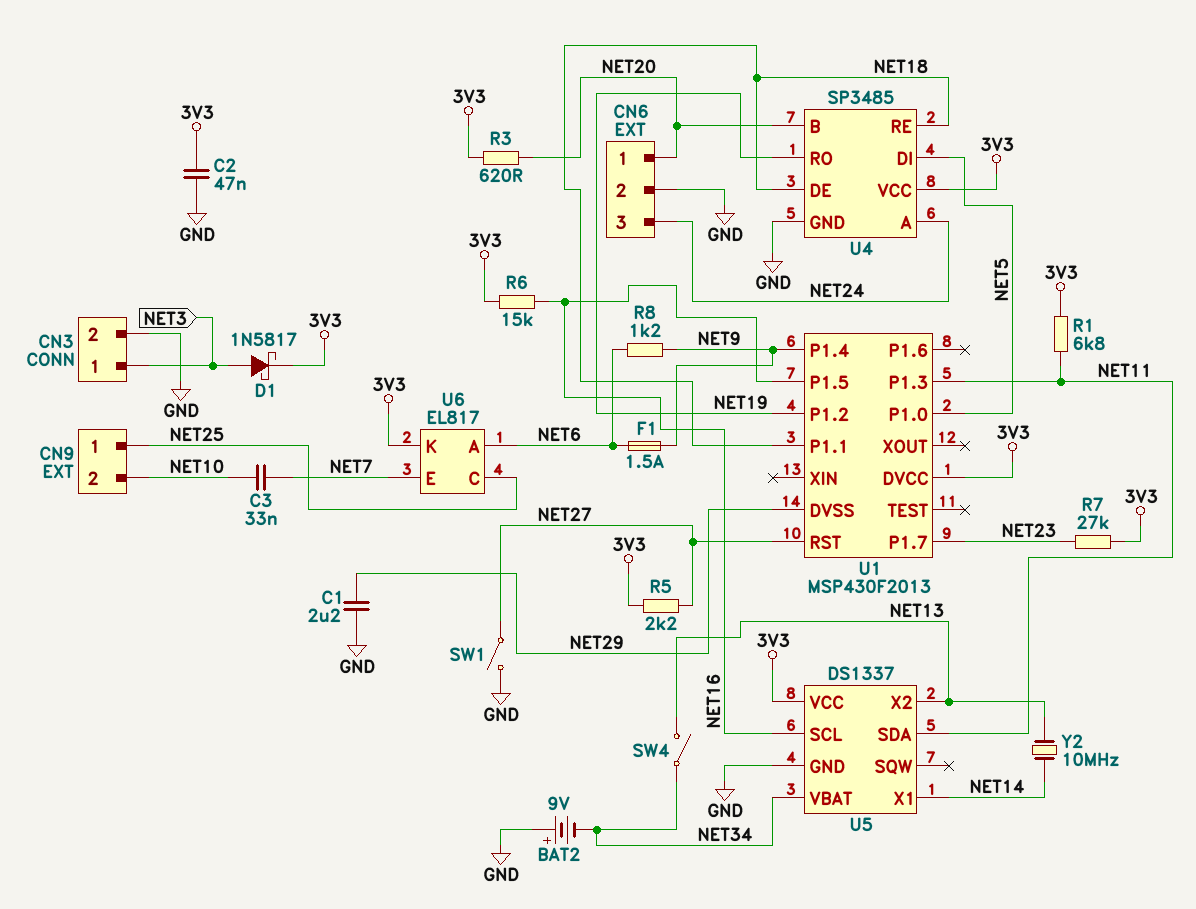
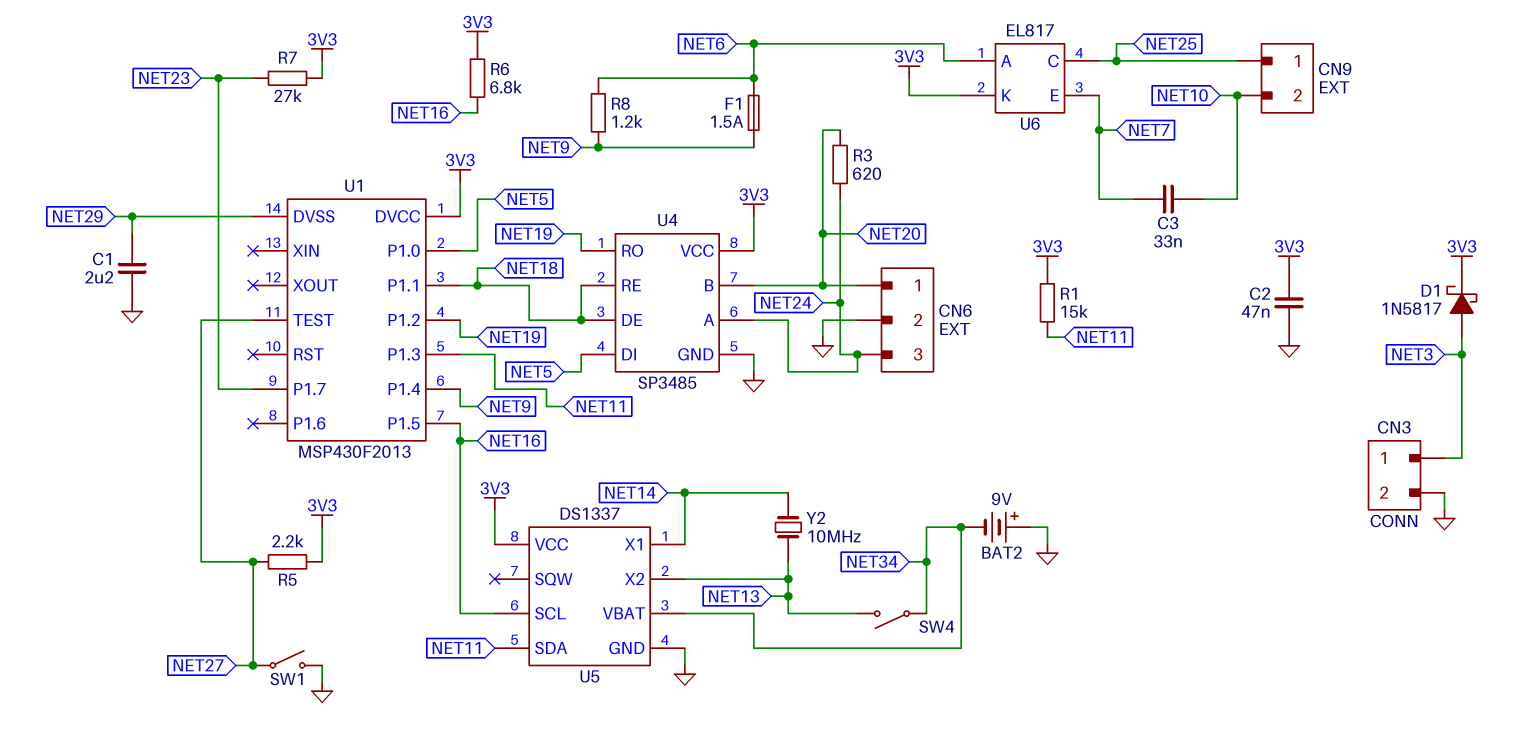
R1: 6.8k (3V3, NET11) -> 15k (3V3, NET11)
R3: 620 (3V3, NET20) -> 620 (NET20, NET24)
R6: 15k (3V3, NET16) -> 6.8k (3V3, NET16)
U1 pin RST: NET27 -> none
U1 pin TEST: none -> NET27

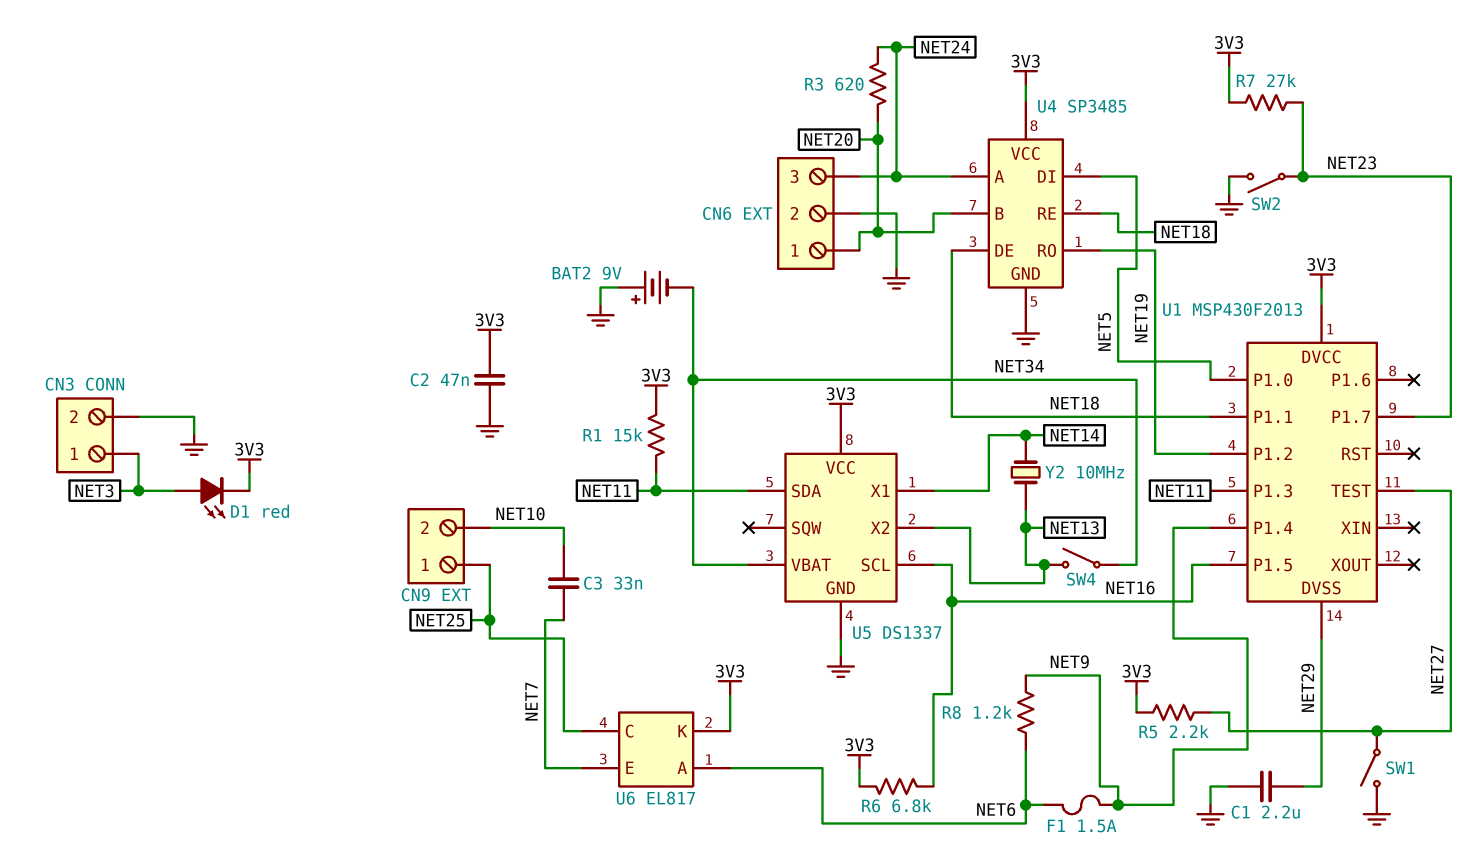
D1: schottky 1N5817 (A NET3, K 3V3) -> LED red (A NET3, K 3V3)
SW2: none -> switch (GND, NET23)

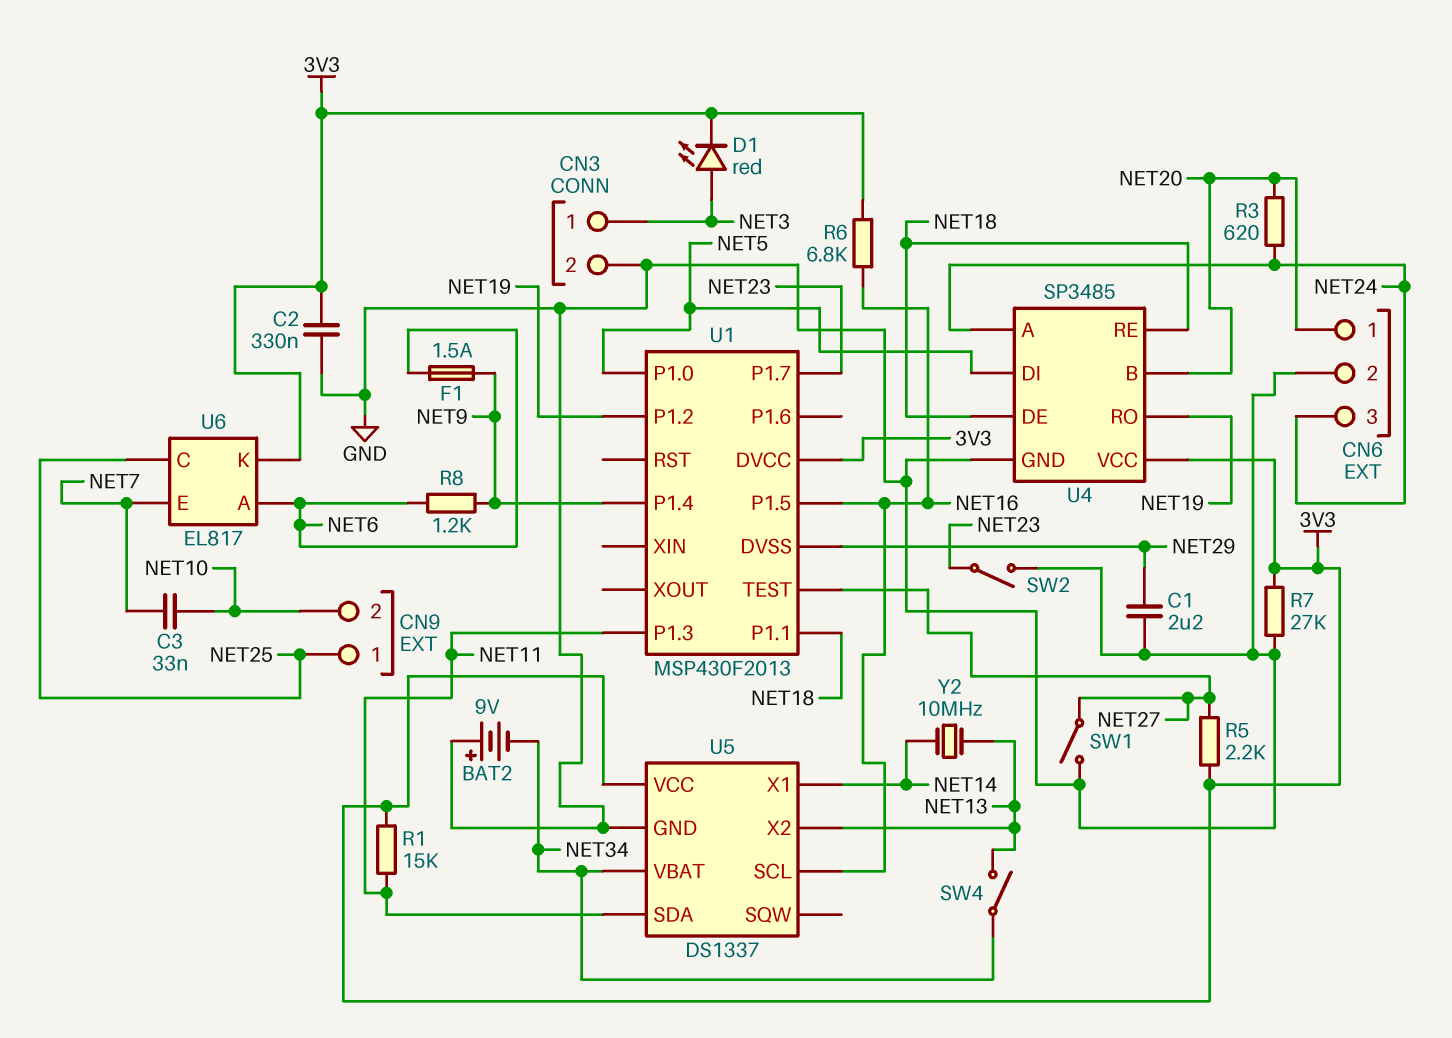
C2: 47nF (3V3, GND) -> 330nF (3V3, GND)
R7: 27k (3V3, NET23) -> 27k (3V3, GND)

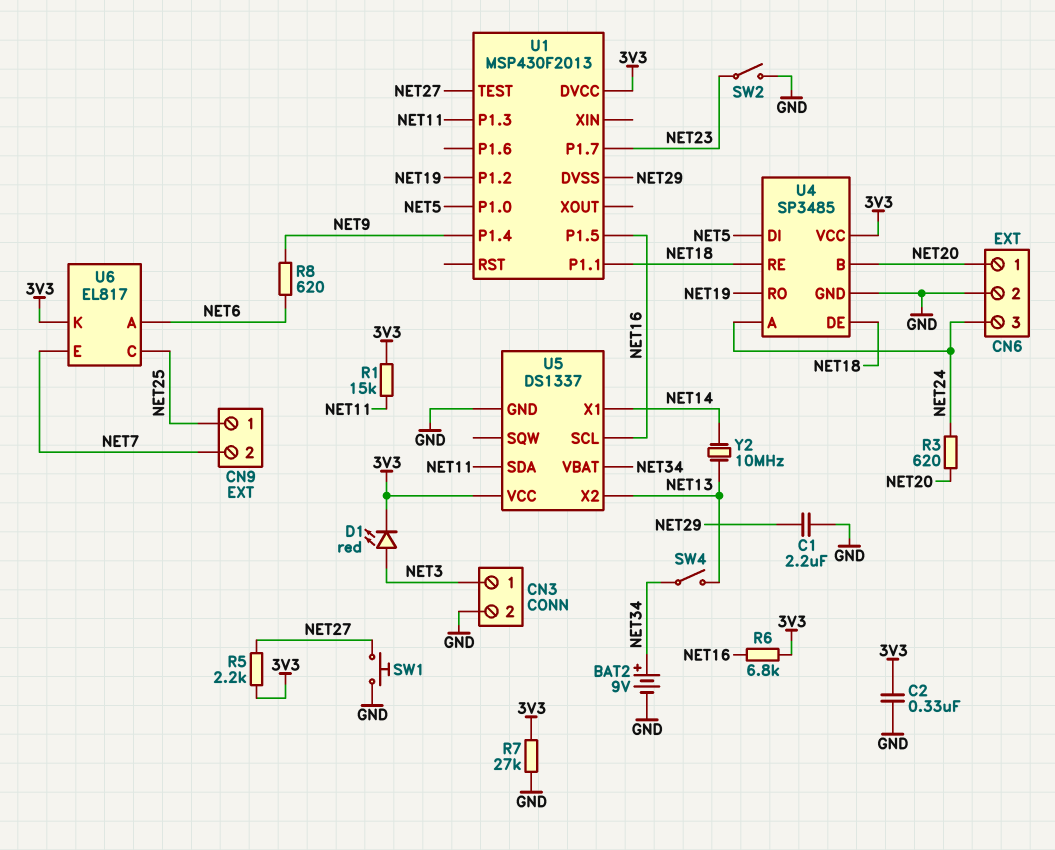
BAT2: 9V (plus GND, minus NET34) -> 9V (plus NET34, minus GND)
C3: 33nF (NET7, NET10) -> none
CN9 pin 2: NET10 -> NET7
F1: 1.5A (NET6, NET9) -> none
R8: 1.2k (NET6, NET9) -> 620 (NET6, NET9)
SW1: switch (GND, NET27) -> button (GND, NET27)

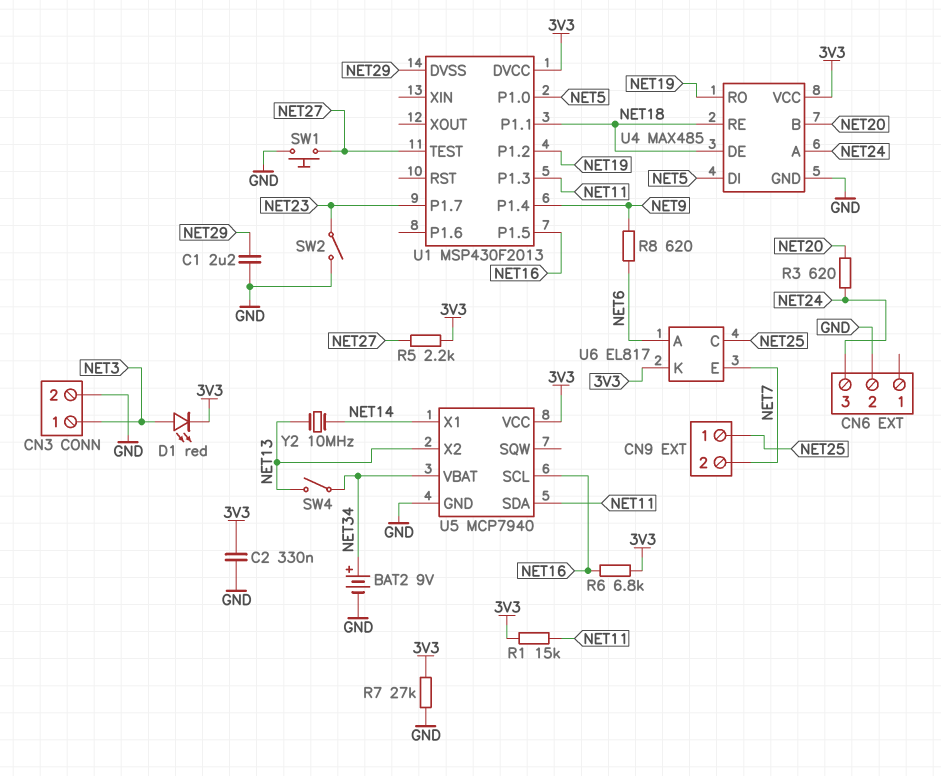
CN6 pin 1: NET20 -> none
U4: SP3485 -> MAX485
U5: DS1337 -> MCP7940

